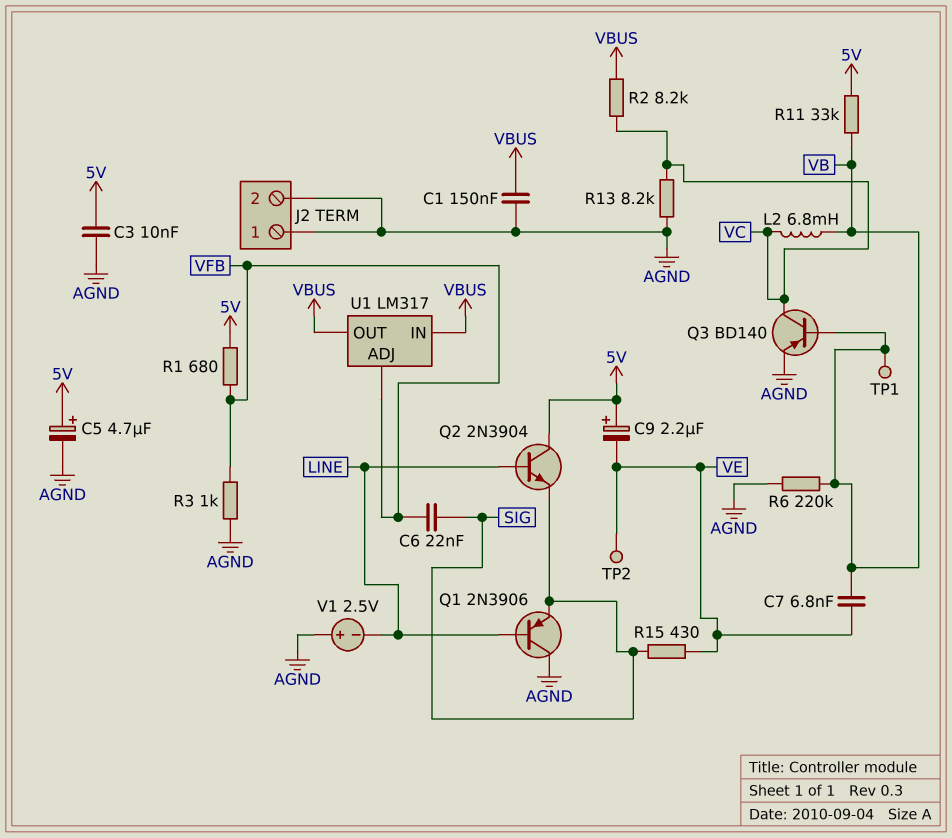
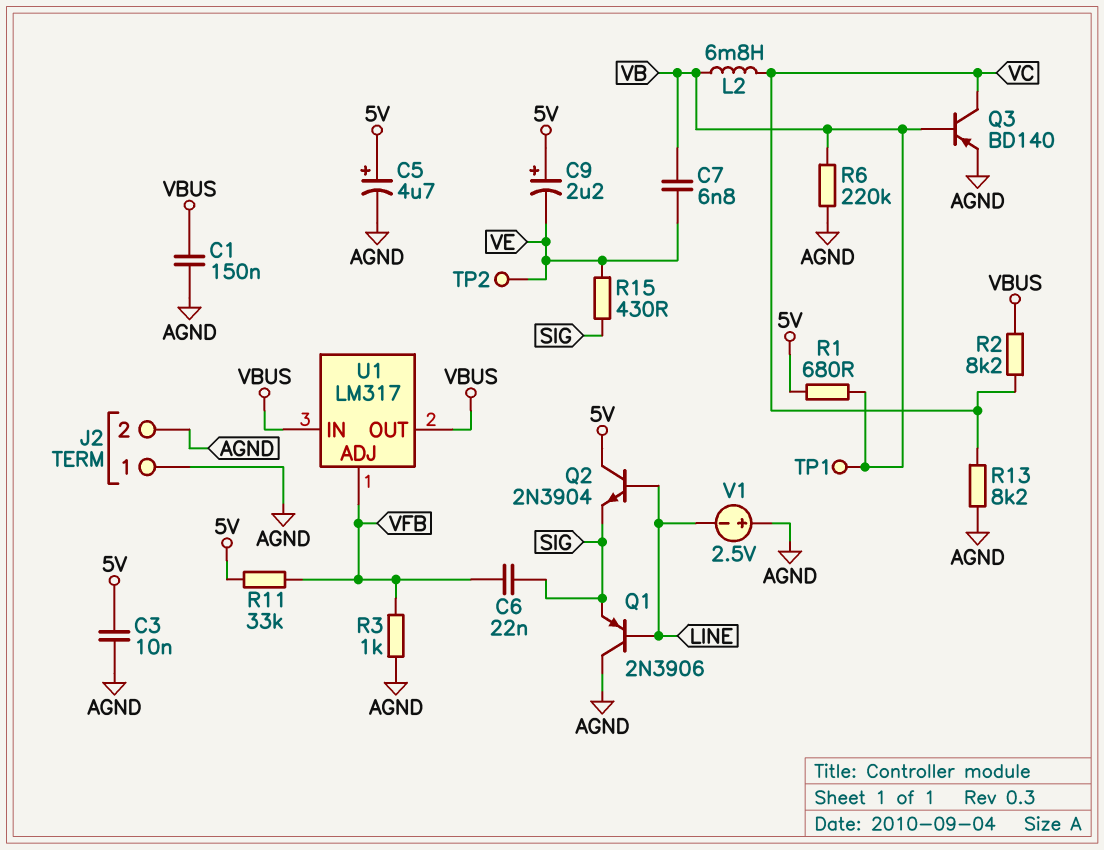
R1: 680 (5V, VFB) -> 680 (5V, VB)
R11: 33k (5V, VB) -> 33k (5V, VFB)

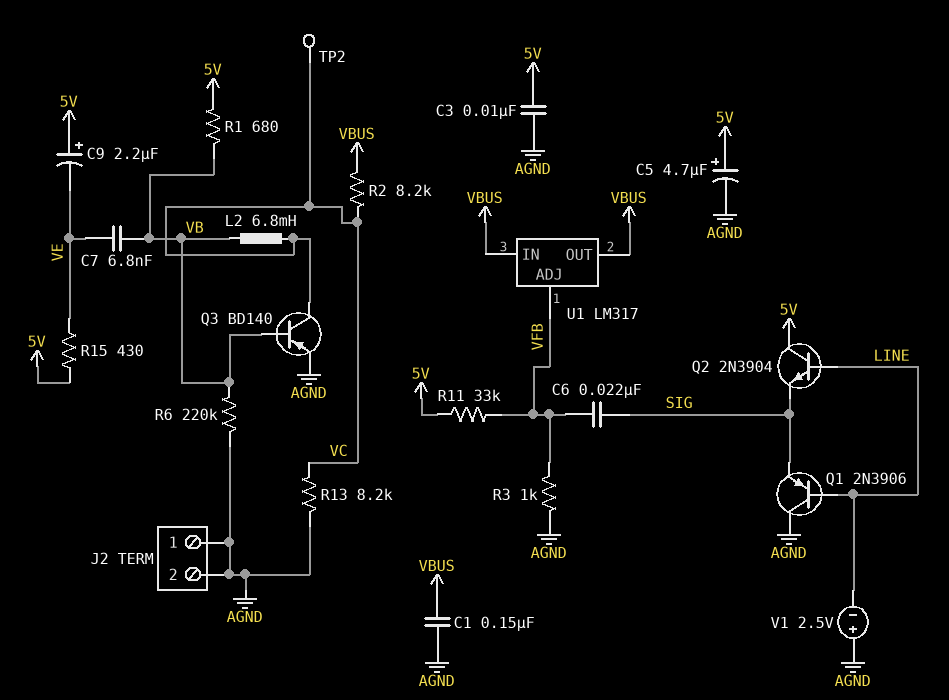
R15: 430 (SIG, VE) -> 430 (5V, VE)
TP1: test point (VB) -> none
TP2: test point (VE) -> test point (VC)

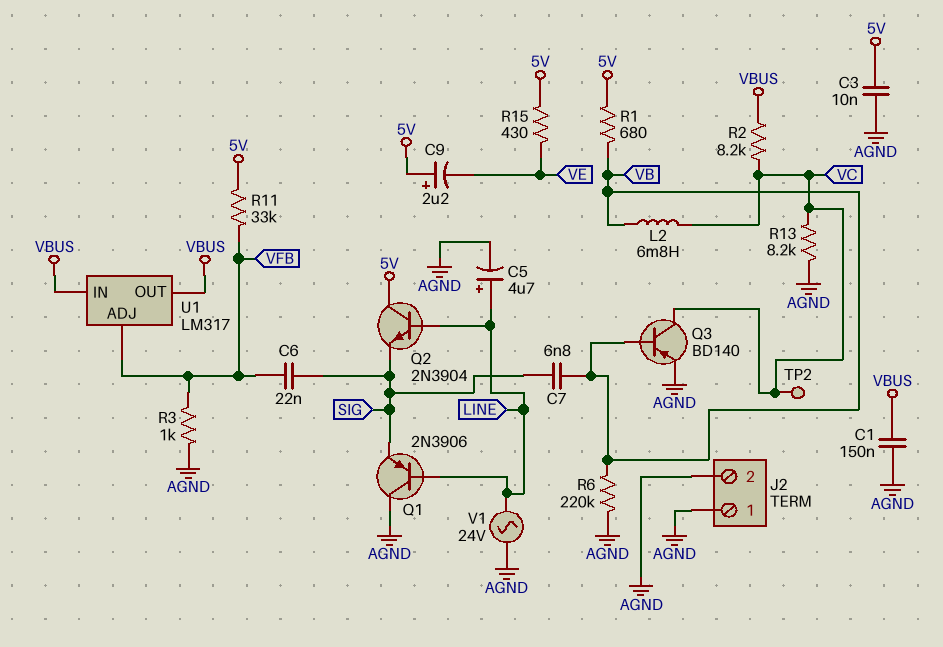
C5: 4.7uF (plus 5V, minus AGND) -> 4.7uF (plus LINE, minus AGND)
C7: 6.8nF (VB, VE) -> 6.8nF (SIG, VB)
V1: 2.5V (plus AGND, minus LINE) -> AC 24V (AGND, LINE)

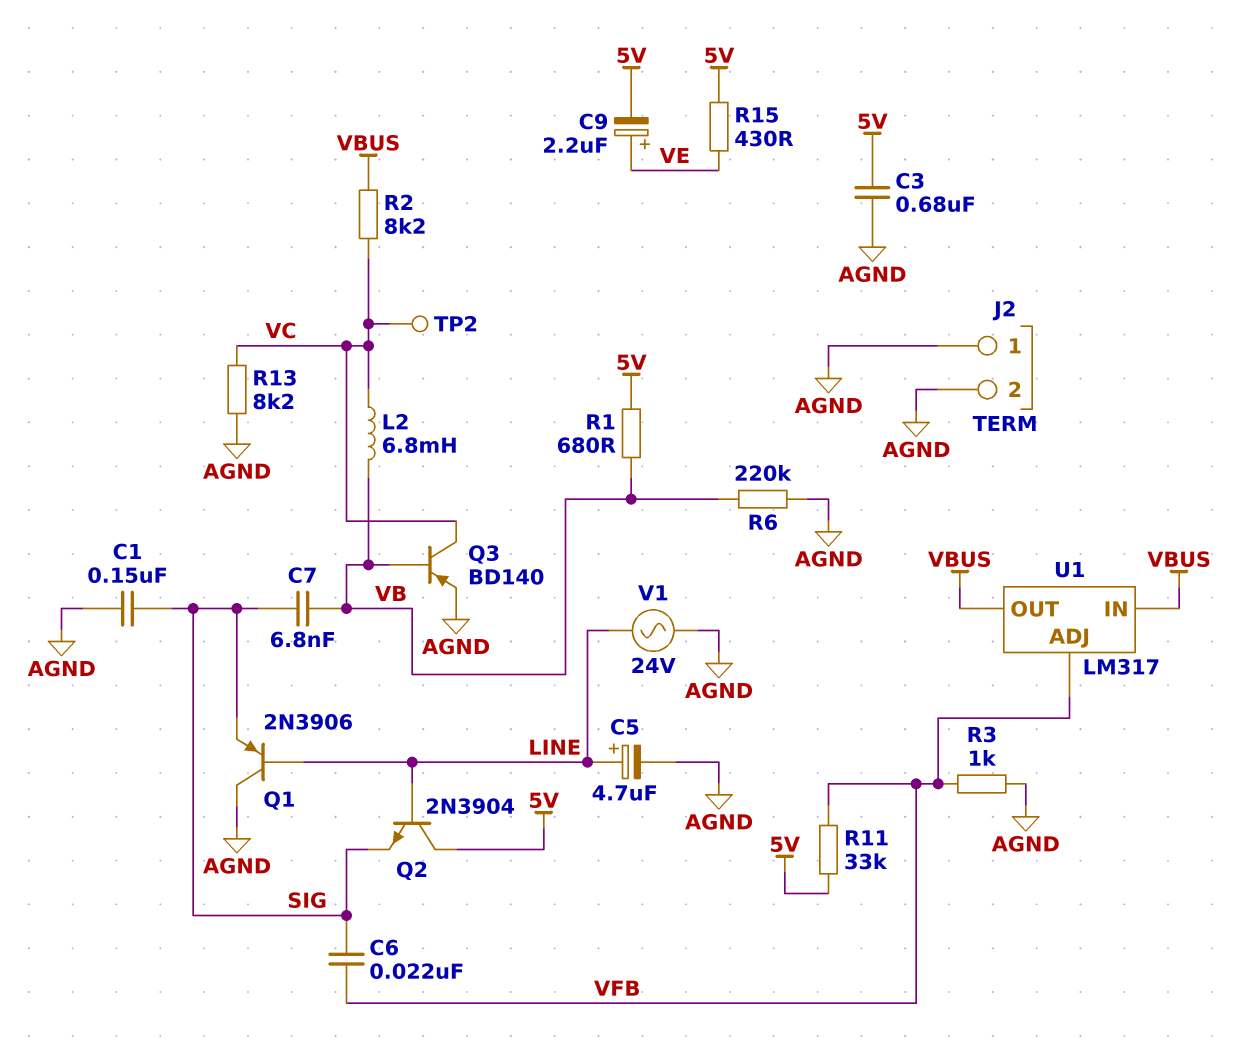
C1: 150nF (AGND, VBUS) -> 150nF (AGND, SIG)
C3: 10nF (5V, AGND) -> 680nF (5V, AGND)
C9: 2.2uF (plus 5V, minus VE) -> 2.2uF (plus VE, minus 5V)

